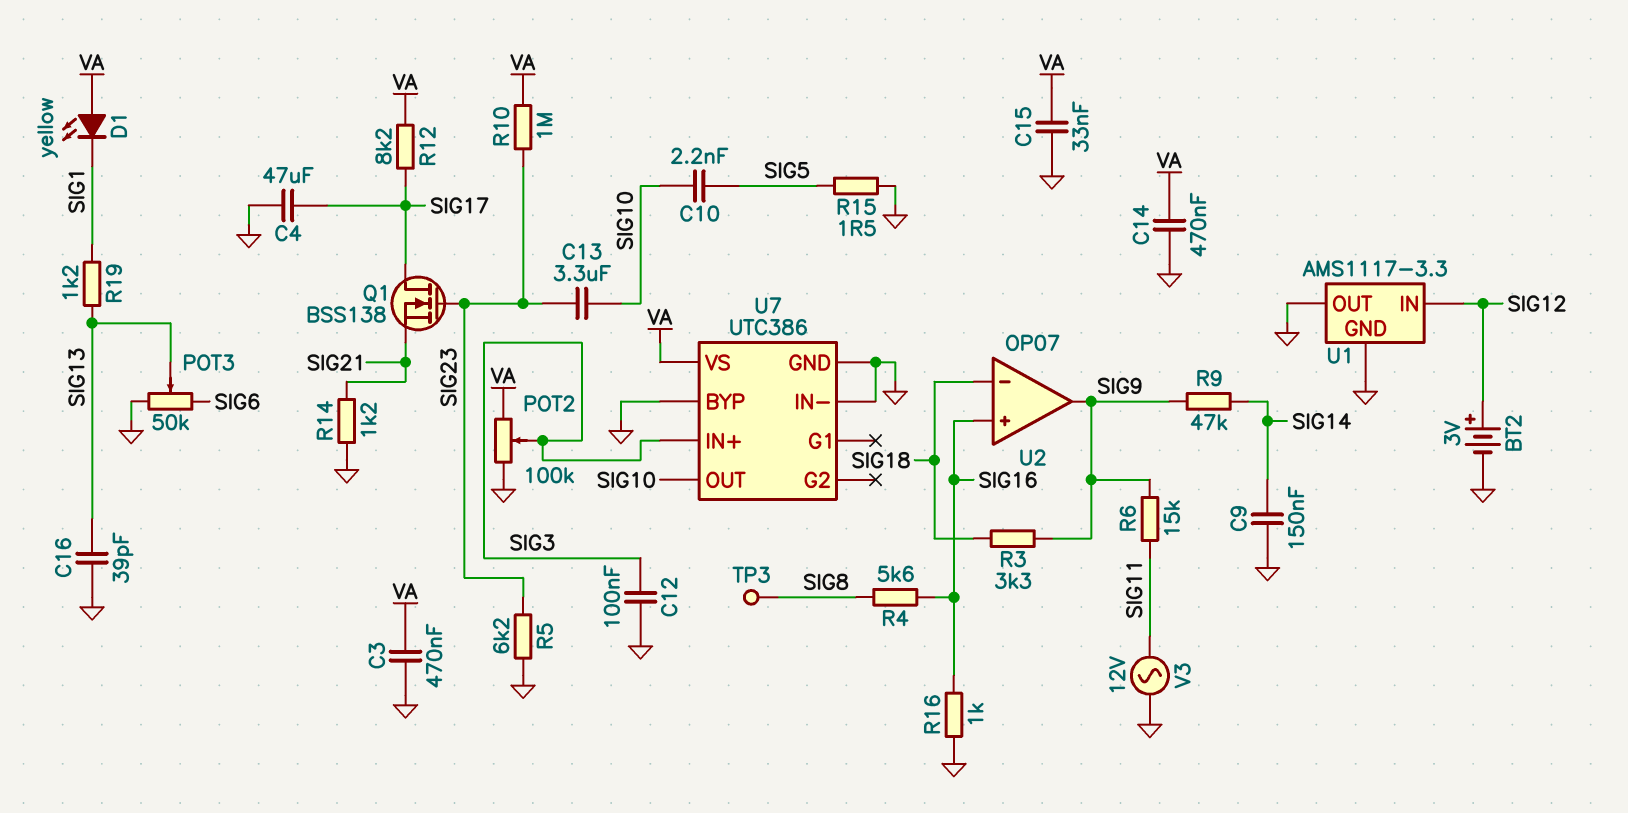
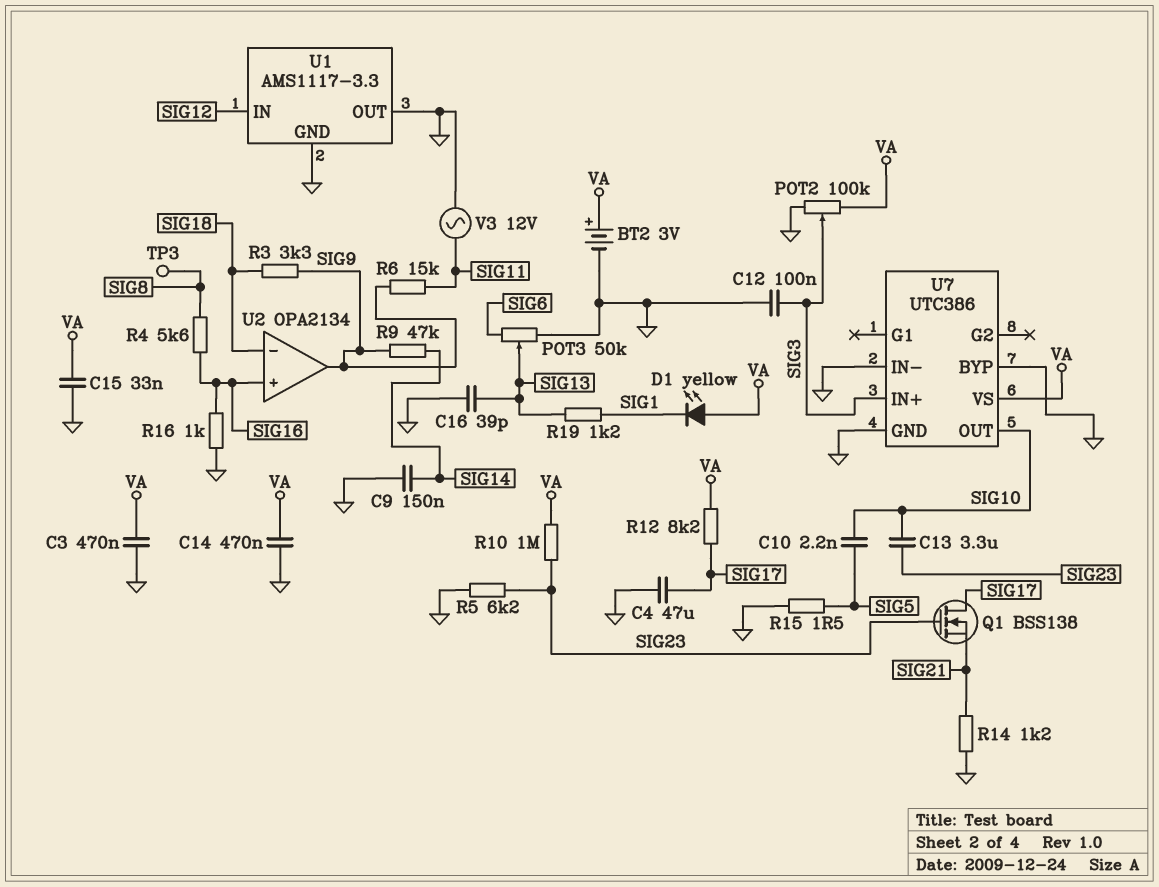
BT2: 3V (plus SIG12, minus GND) -> 3V (plus VA, minus GND)
U2: OP07 -> OPA2134

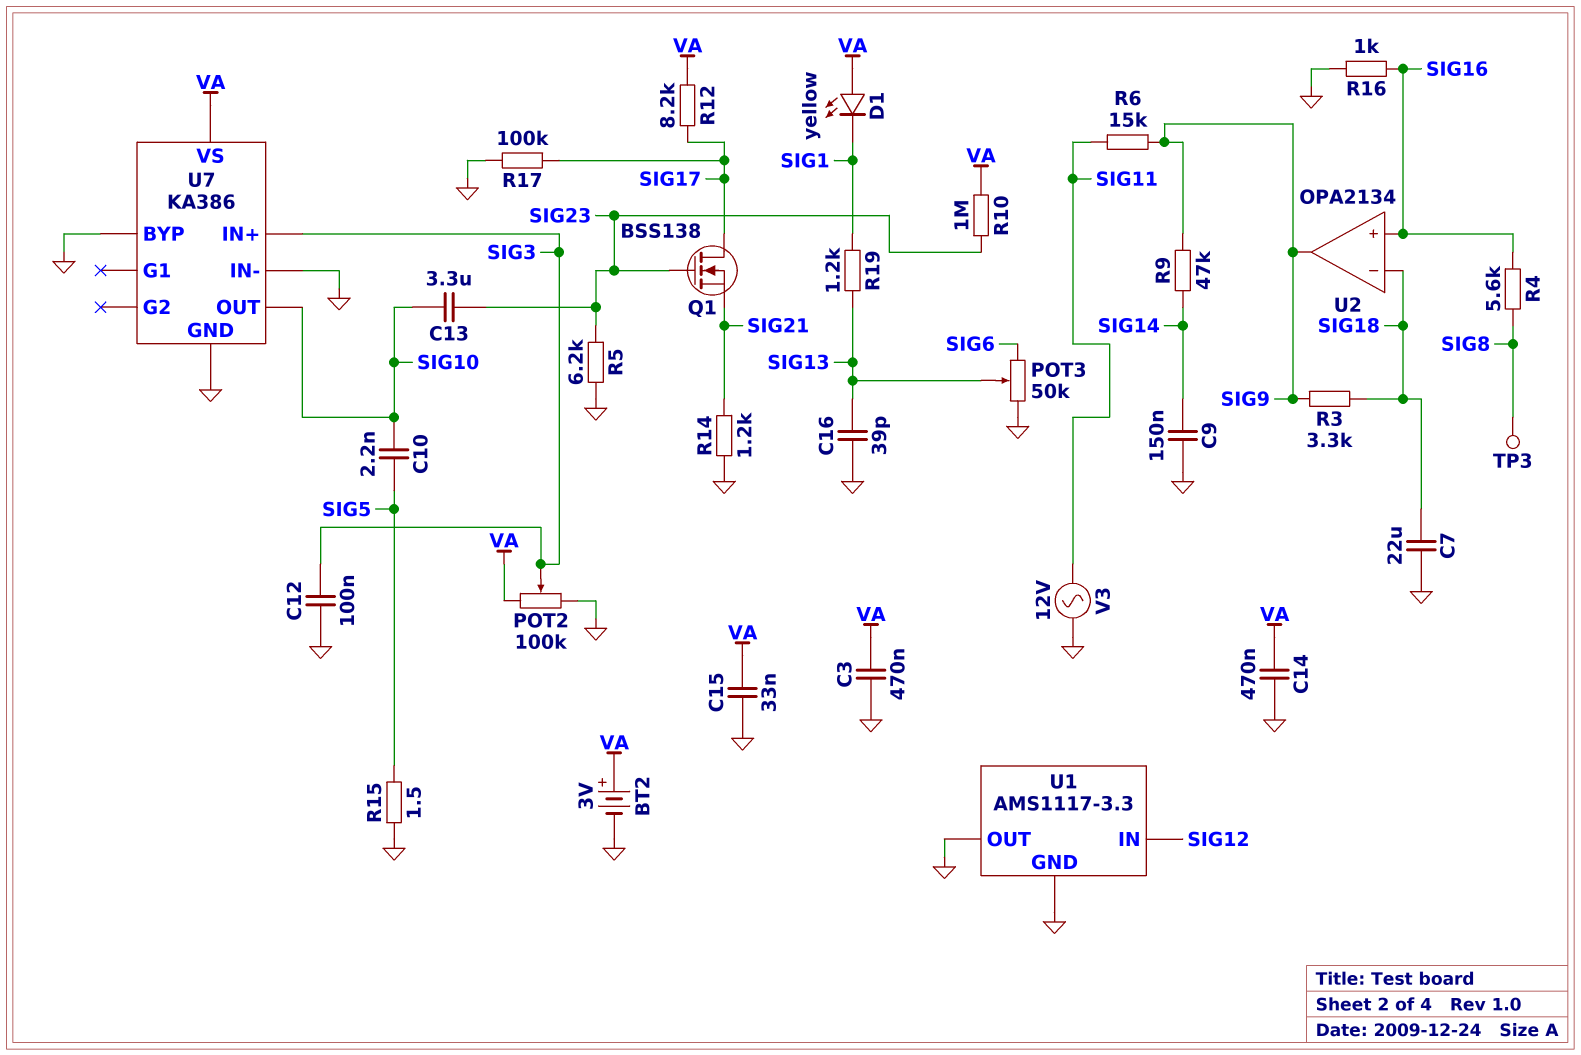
C4: 47uF (GND, SIG17) -> none
C7: none -> 22uF (GND, SIG18)
R17: none -> 100k (GND, SIG17)
U7: UTC386 -> KA386

